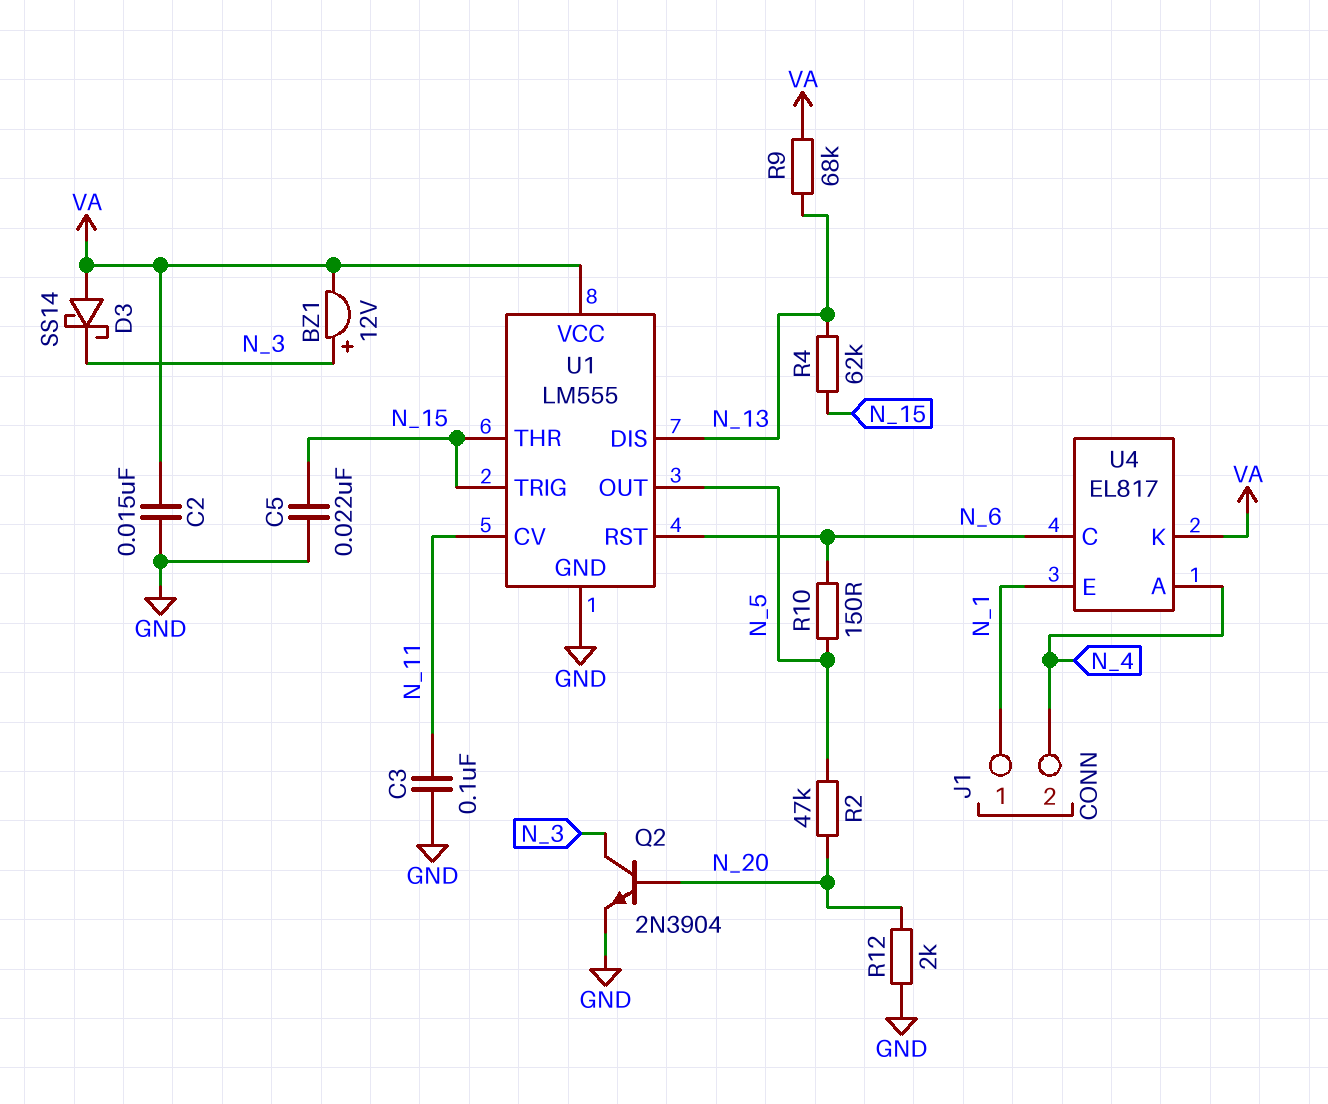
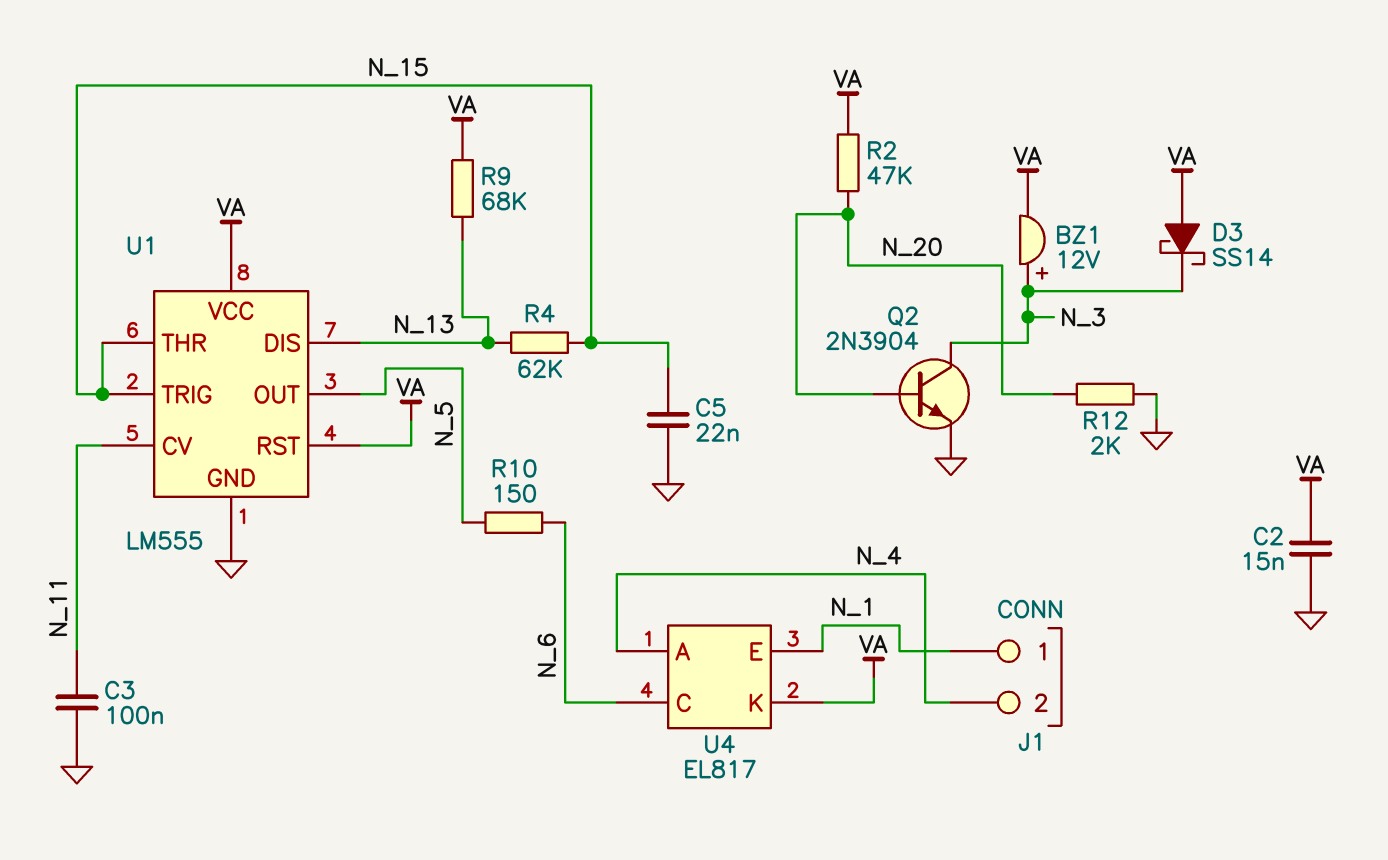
R2: 47k (N_5, N_20) -> 47k (N_20, VA)
U1 pin RST: N_6 -> VA

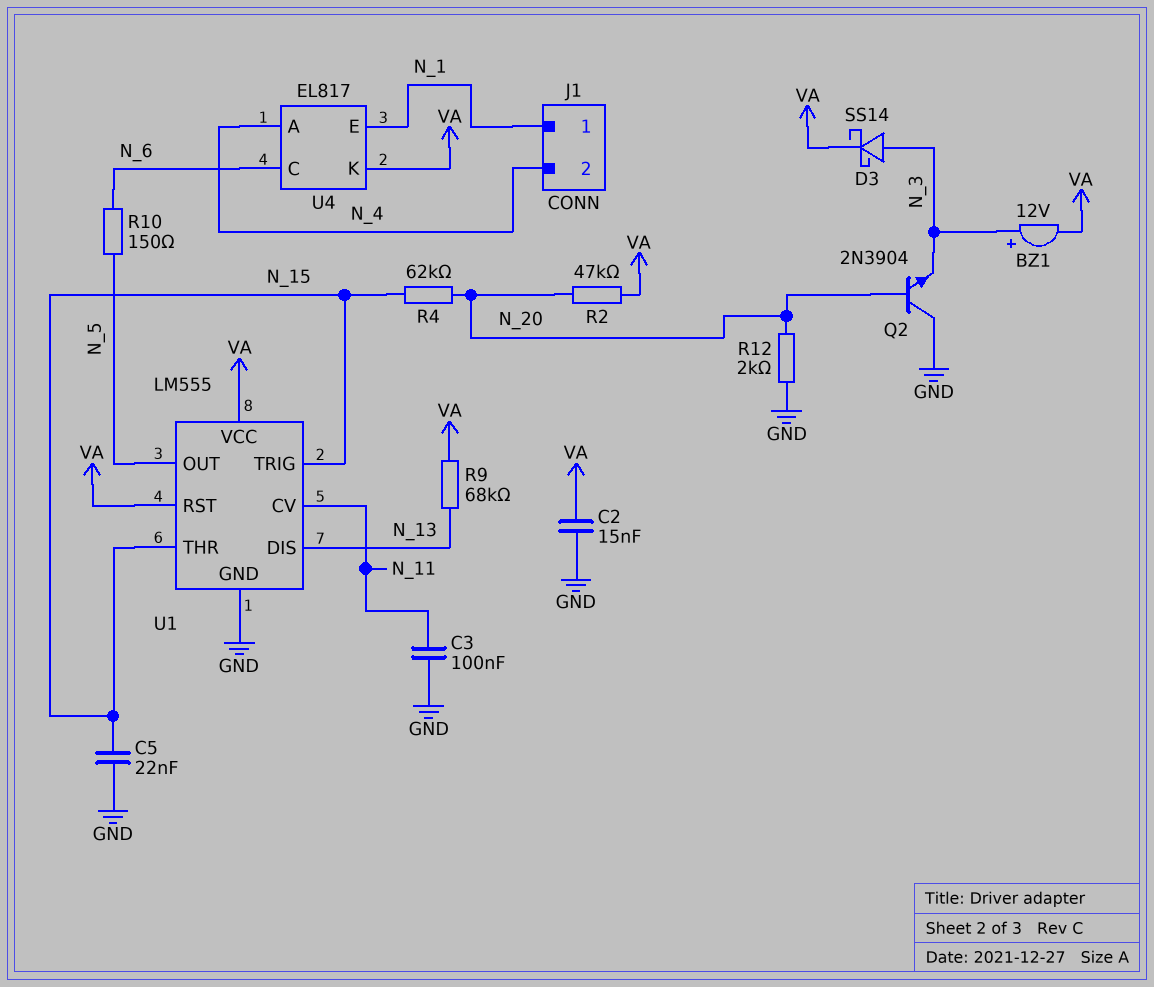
D3: schottky SS14 (A VA, K N_3) -> schottky SS14 (A N_3, K VA)
Q2: NPN 2N3904 (B N_20, C N_3, E GND) -> NPN 2N3904 (B N_20, C GND, E N_3)
R4: 62k (N_13, N_15) -> 62k (N_15, N_20)

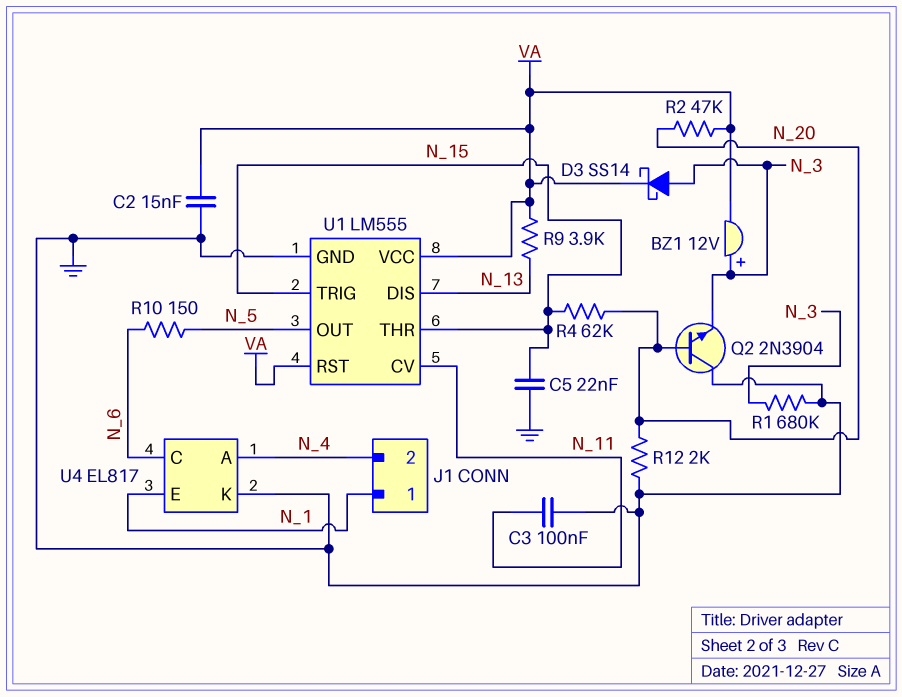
R1: none -> 680k (GND, N_3)
R9: 68k (N_13, VA) -> 3.9k (N_13, VA)
U4 pin K: VA -> GND

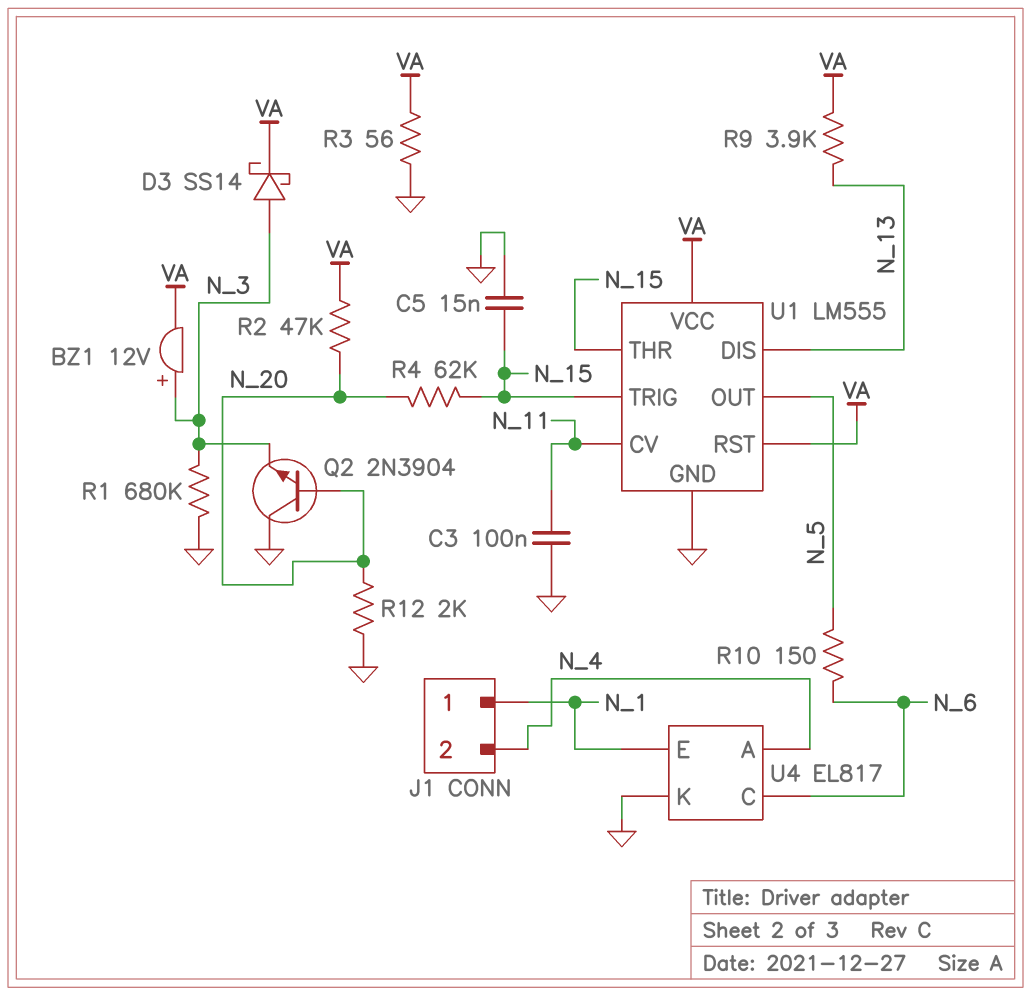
C2: 15nF (GND, VA) -> none
C5: 22nF (GND, N_15) -> 15nF (GND, N_15)
R3: none -> 56 (GND, VA)

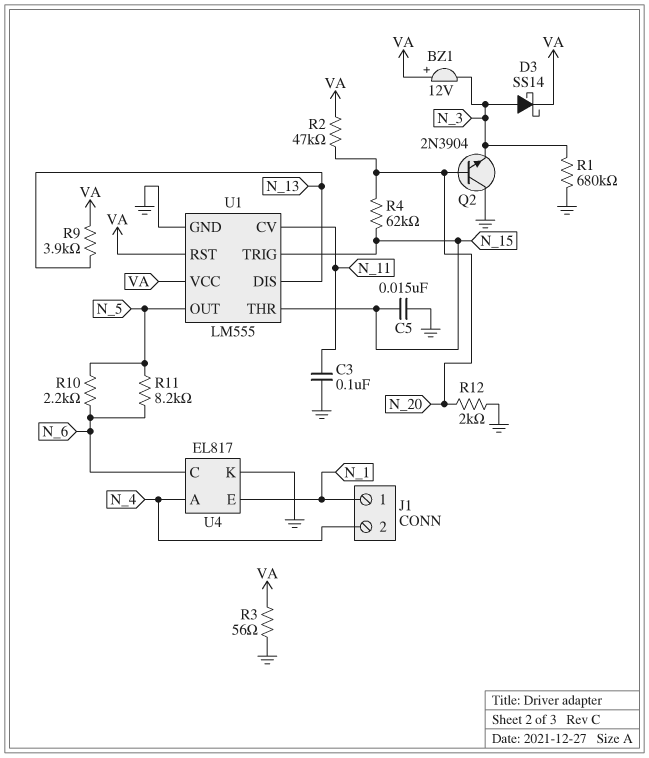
BZ1: buzzer 12V (plus N_3, minus VA) -> buzzer 12V (plus VA, minus N_3)
R10: 150 (N_5, N_6) -> 2.2k (N_5, N_6)
R11: none -> 8.2k (N_5, N_6)

